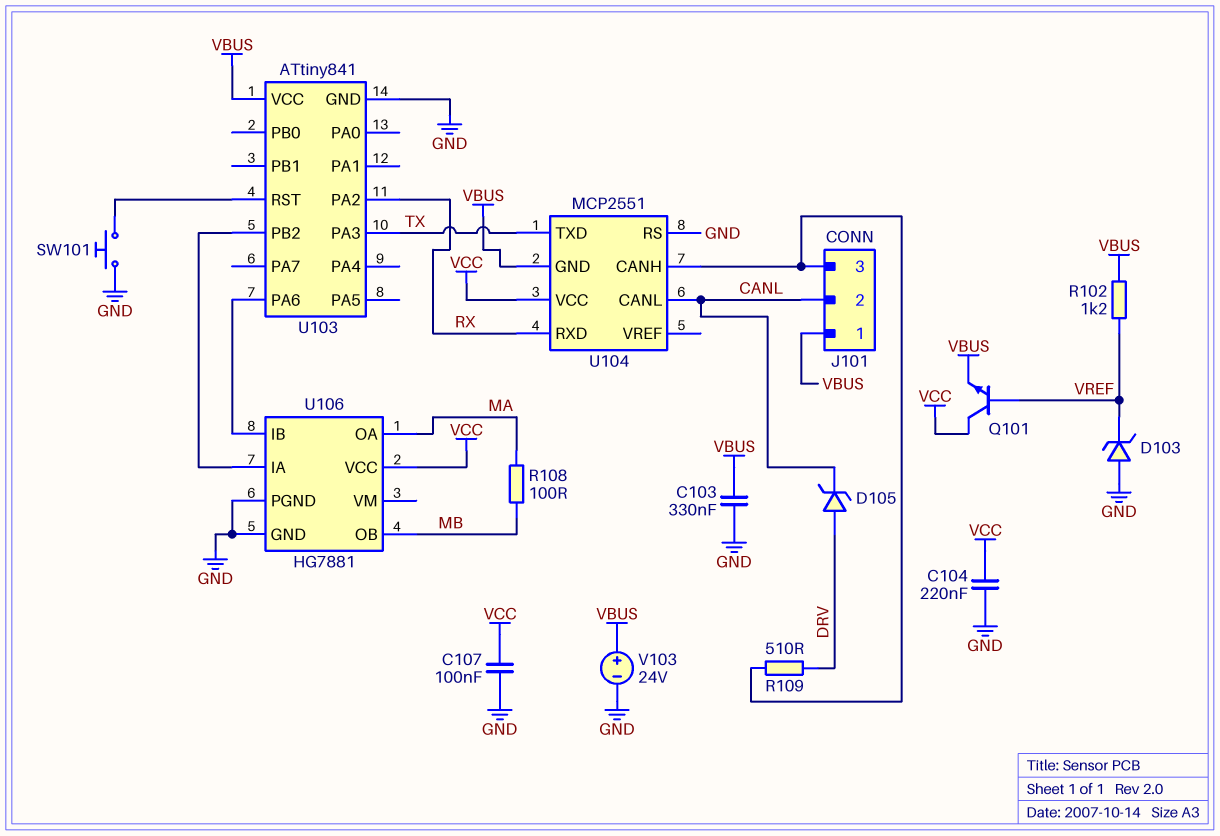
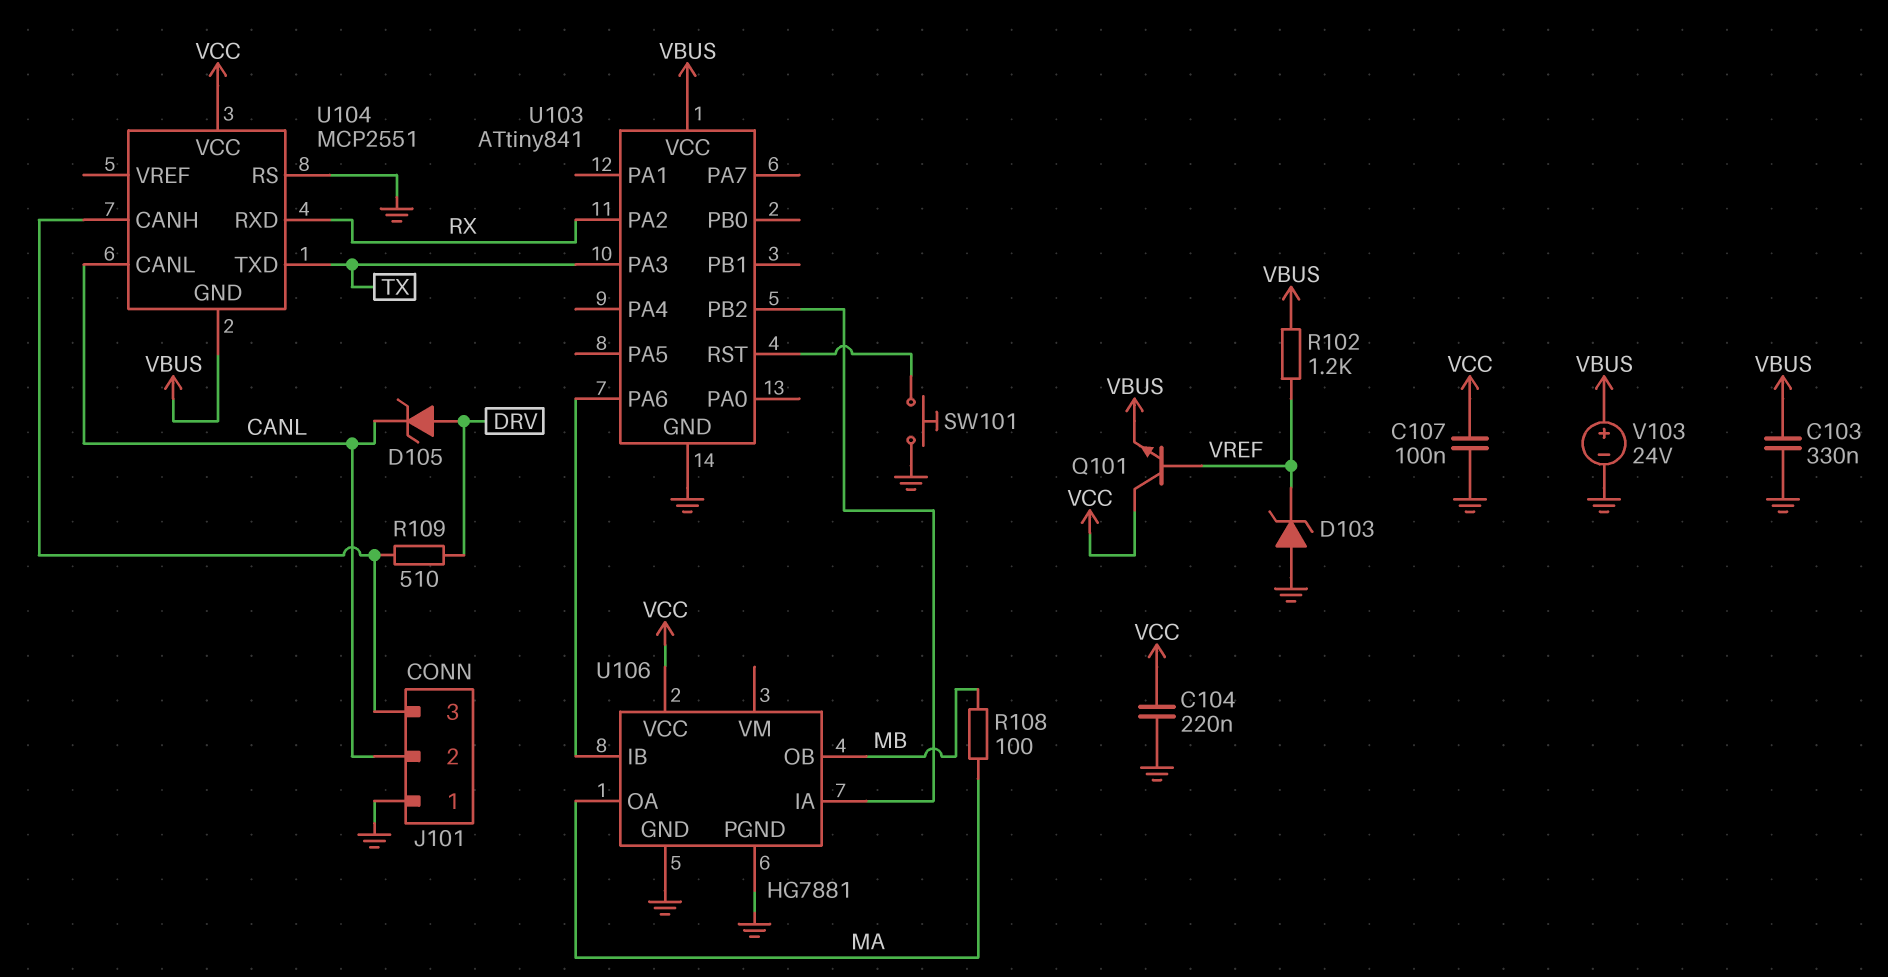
J101 pin 1: VBUS -> GND

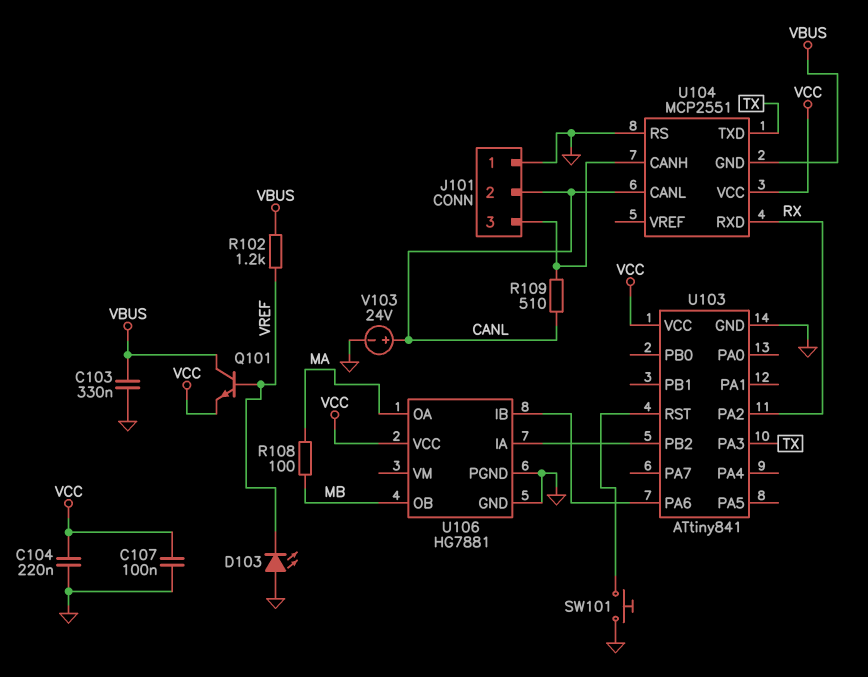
D103: zener (A GND, K VREF) -> LED (A GND, K VREF)
D105: zener (A DRV, K CANL) -> none
Q101: NPN (B VREF, C VCC, E VBUS) -> NPN (B VREF, C VBUS, E VCC)
R109: 510 (DRV, J101/3) -> 510 (CANL, J101/3)
U103 pin VCC: VBUS -> VCC
V103: 24V (plus VBUS, minus GND) -> 24V (plus CANL, minus GND)

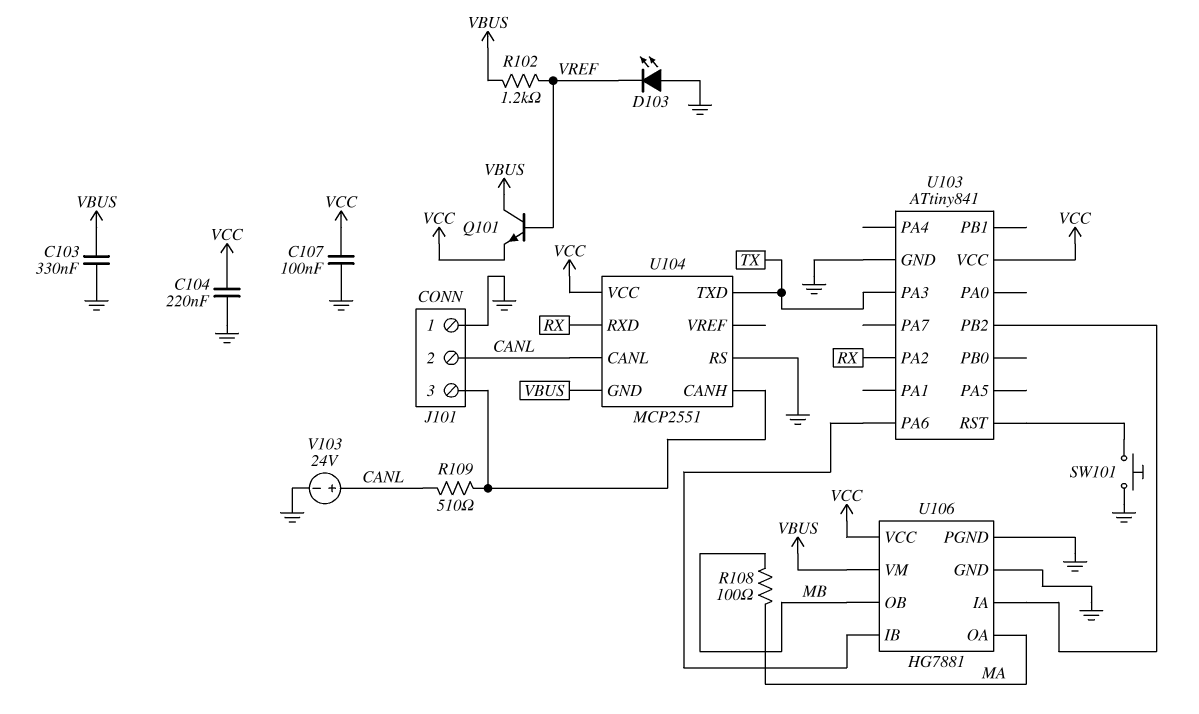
U106 pin VM: none -> VBUS

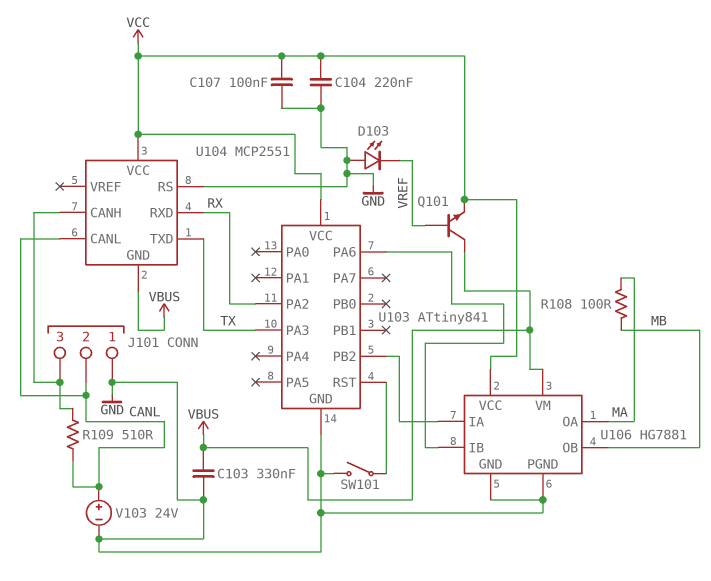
R102: 1.2k (VBUS, VREF) -> none
SW101: button (GND, U103/RST) -> switch (GND, U103/RST)

